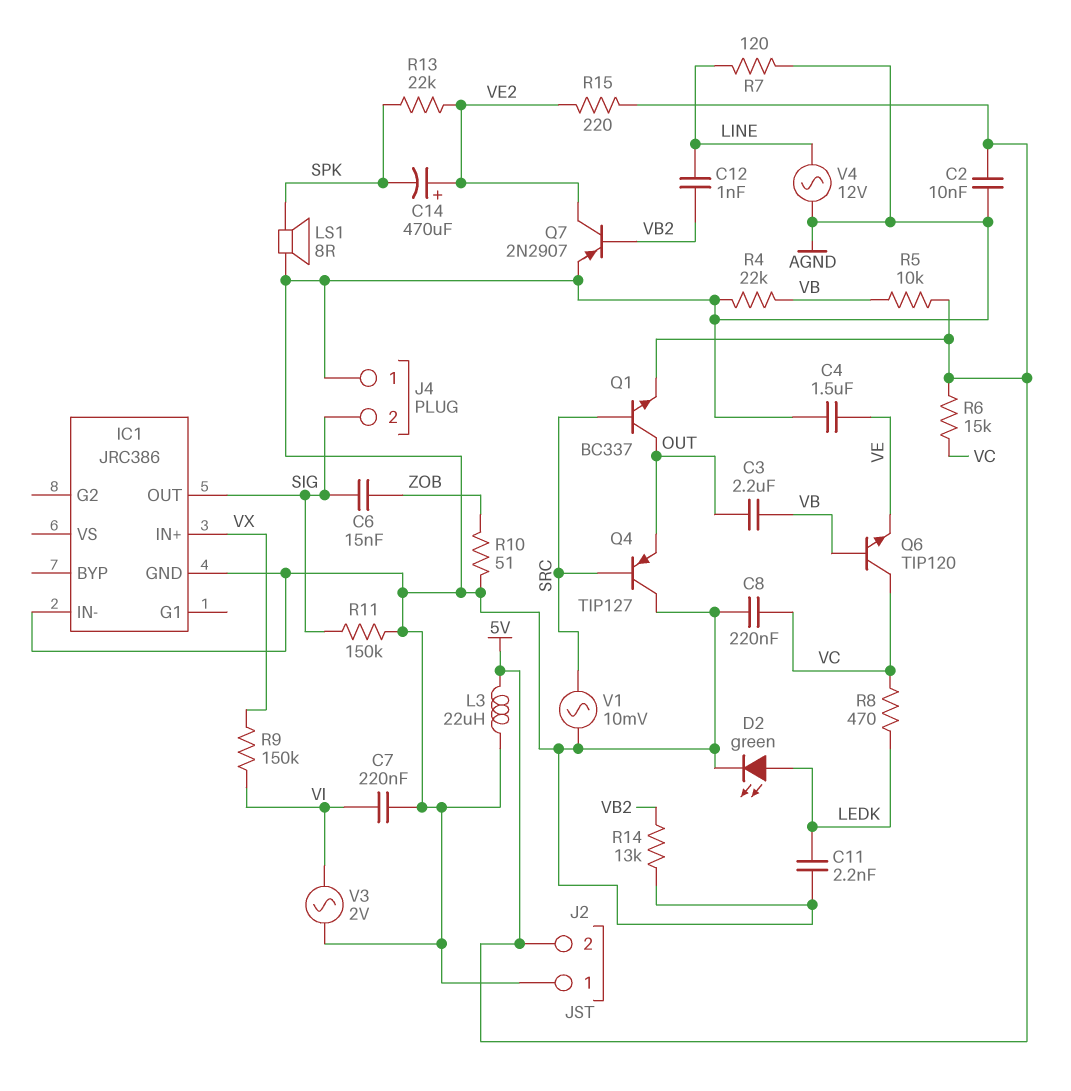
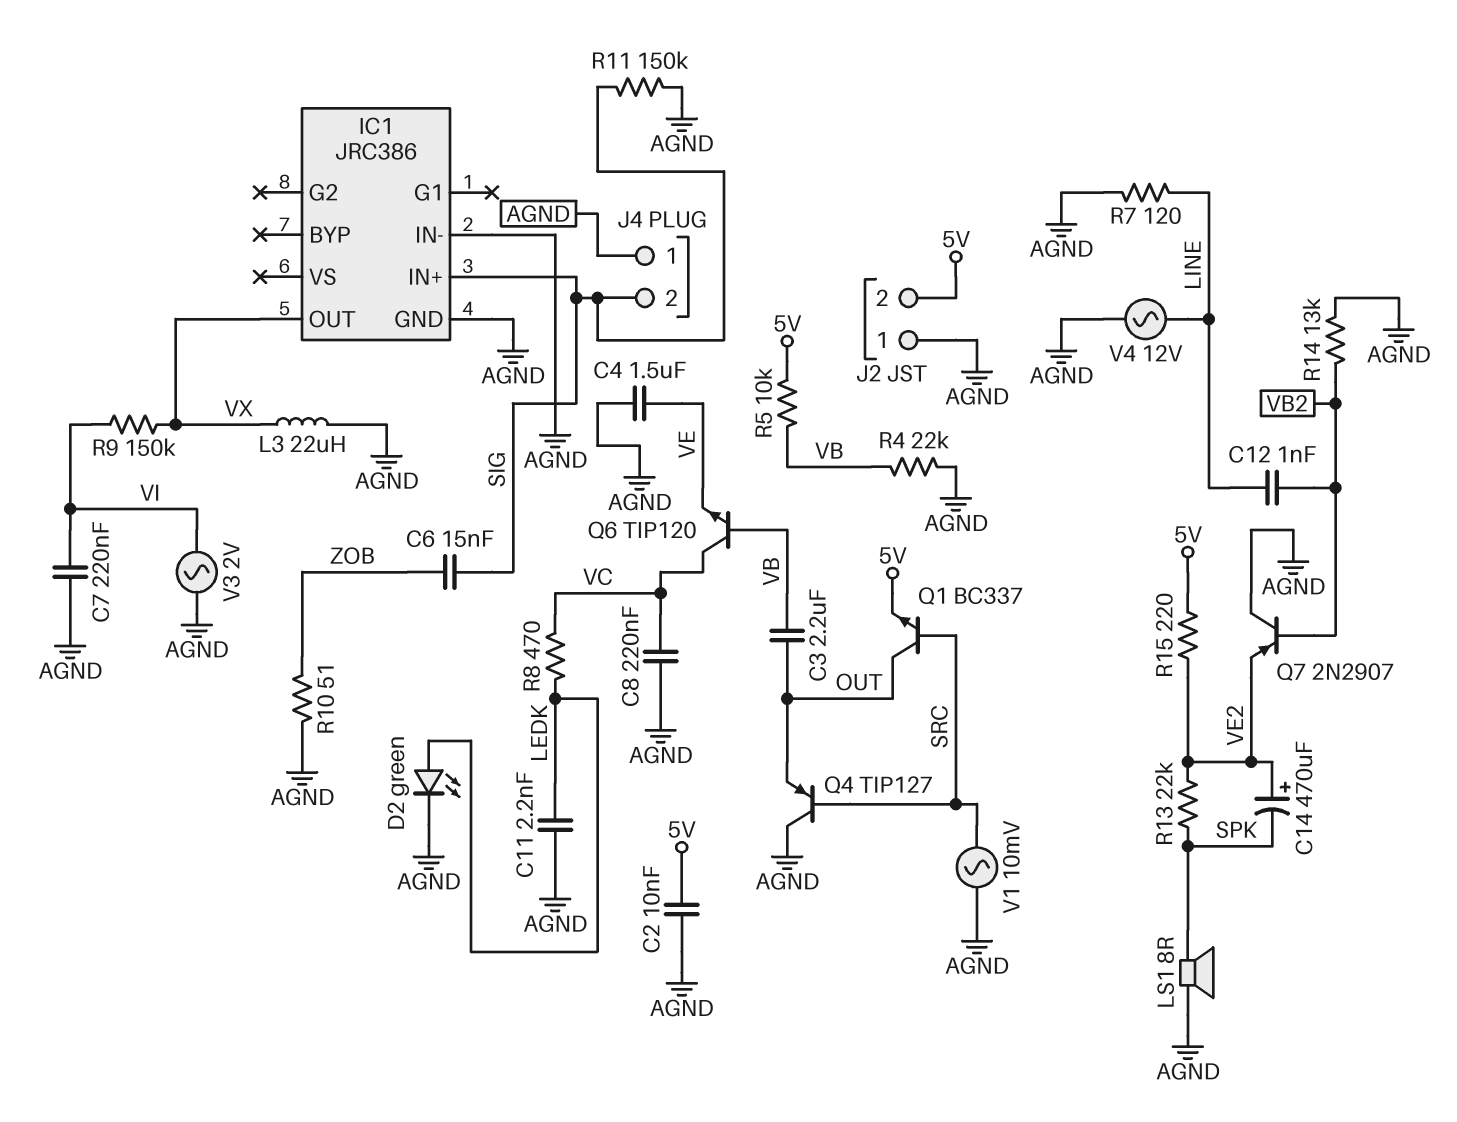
IC1 pin IN+: VX -> SIG
IC1 pin OUT: SIG -> VX
L3: 22uH (5V, AGND) -> 22uH (AGND, VX)
Q7: PNP 2N2907 (B VB2, C VE2, E AGND) -> PNP 2N2907 (B VB2, C AGND, E VE2)
R6: 15k (5V, VC) -> none

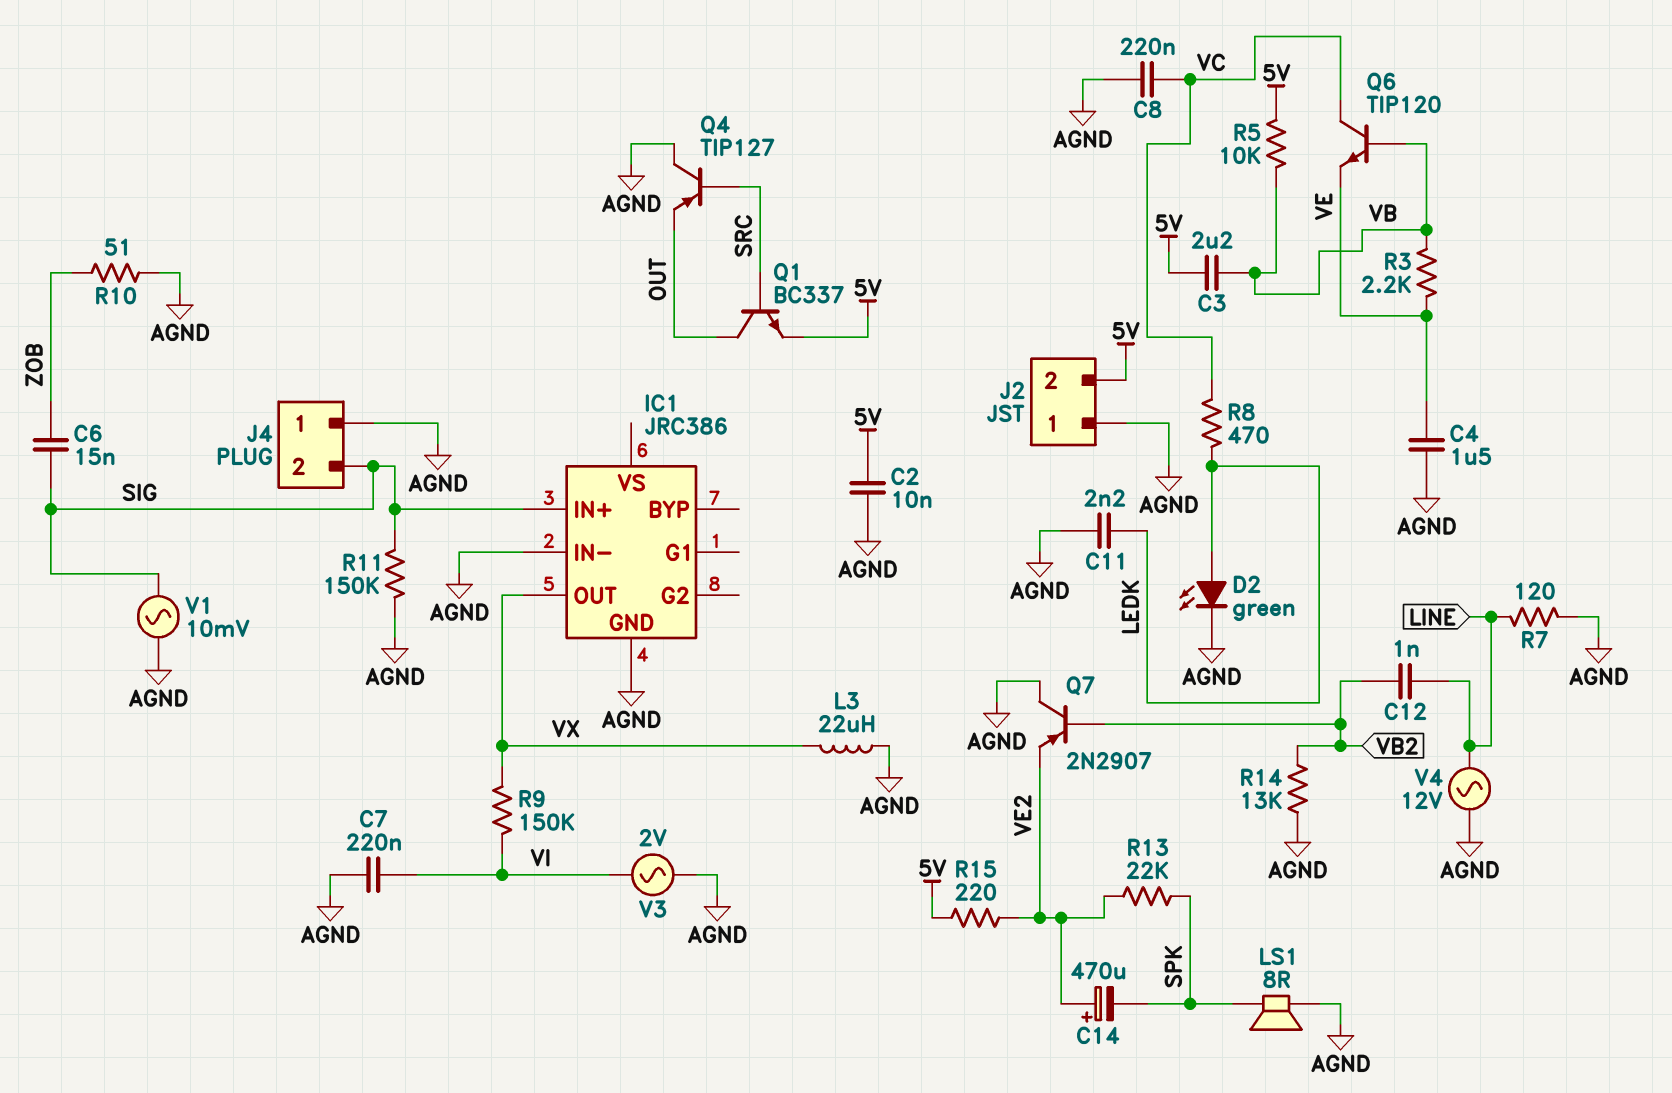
C3: 2.2uF (OUT, VB) -> 2.2uF (5V, VB)
R3: none -> 2.2k (VB, VE)
R4: 22k (AGND, VB) -> none
V1: AC 10mV (AGND, SRC) -> AC 10mV (AGND, SIG)

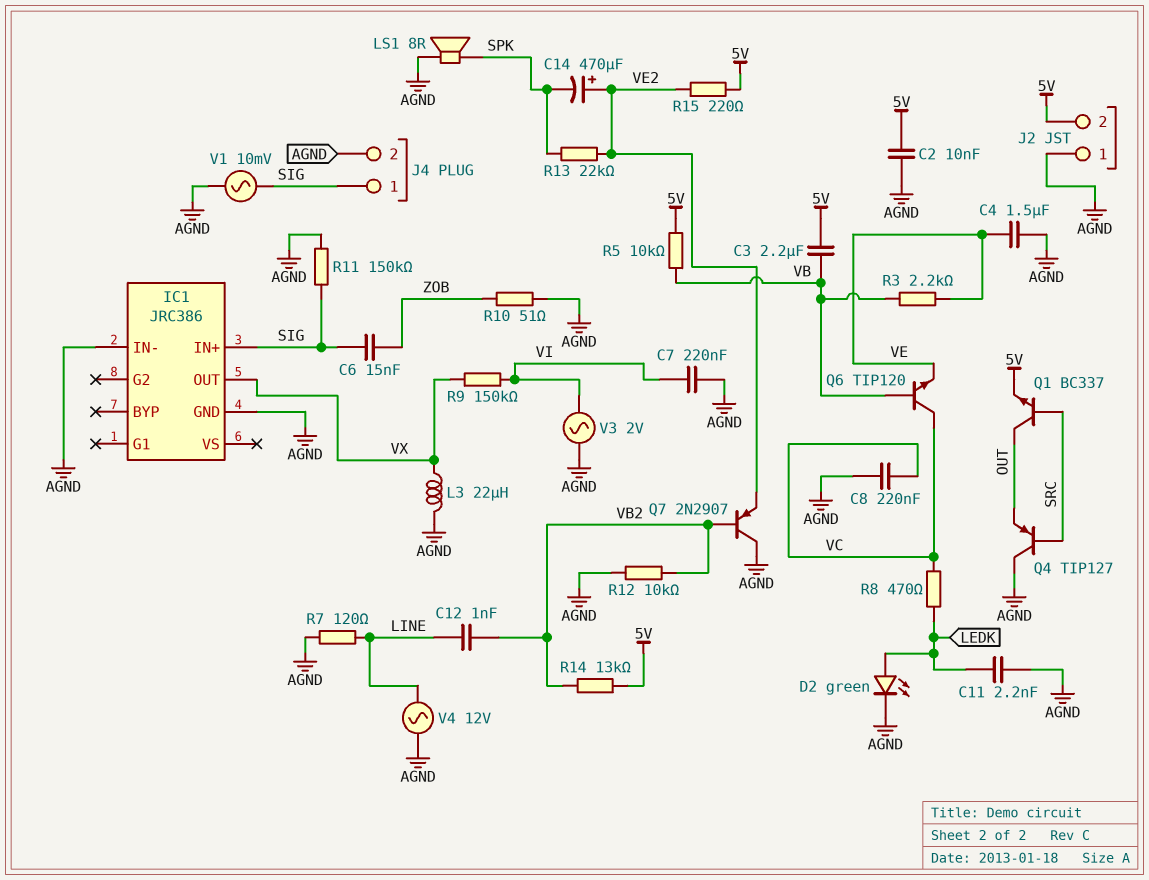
J4 pin 1: AGND -> SIG
J4 pin 2: SIG -> AGND
R12: none -> 10k (AGND, VB2)
R14: 13k (AGND, VB2) -> 13k (5V, VB2)

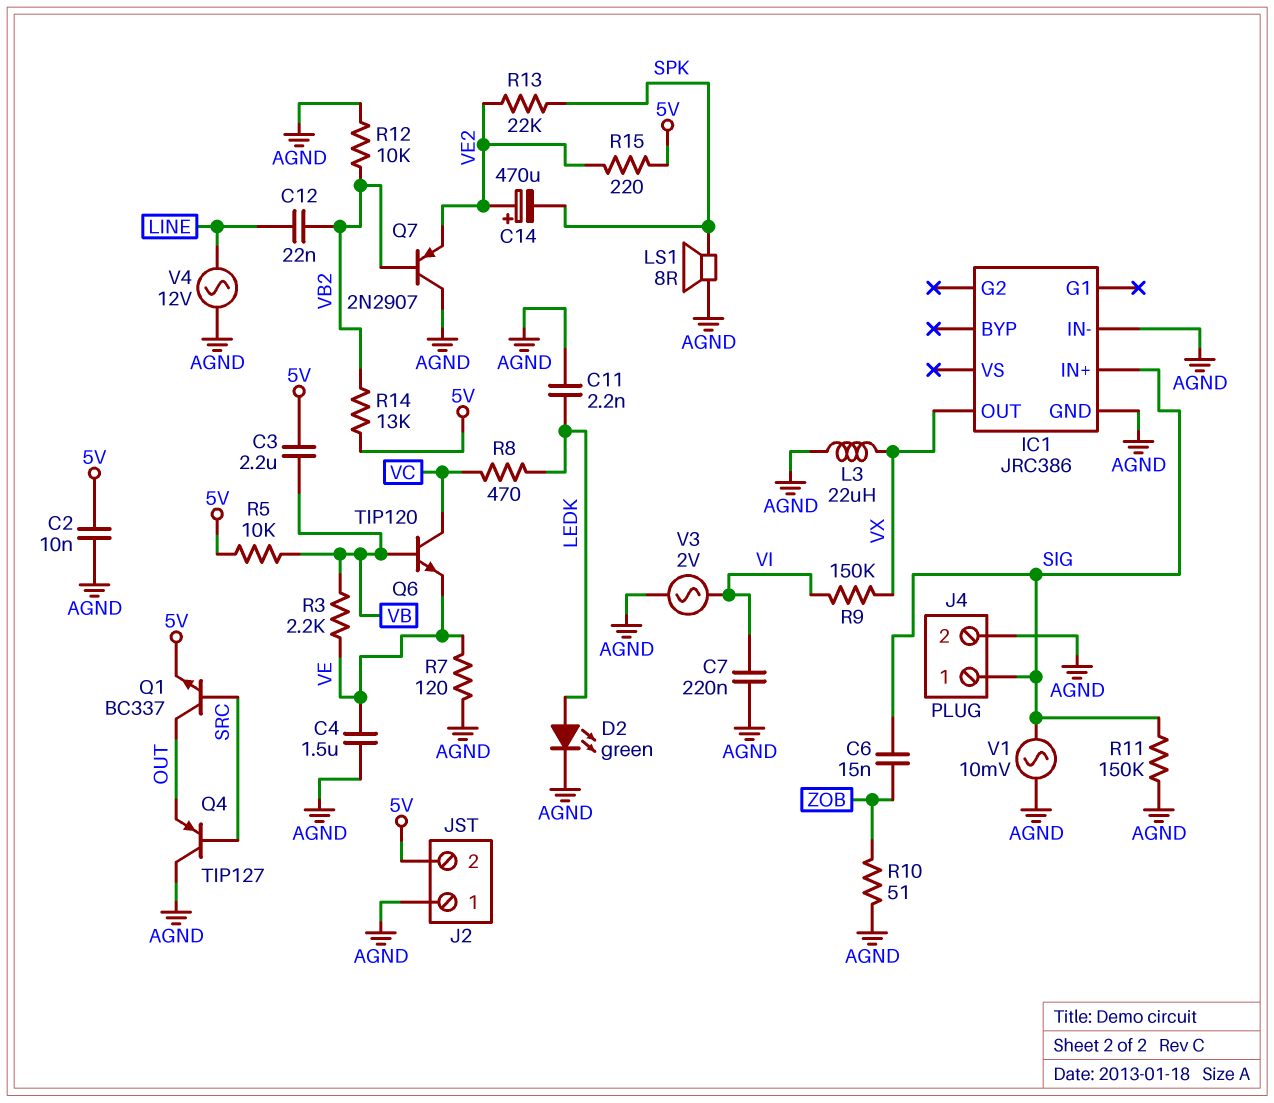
C8: 220nF (AGND, VC) -> none
C12: 1nF (LINE, VB2) -> 22nF (LINE, VB2)
R7: 120 (AGND, LINE) -> 120 (AGND, VE)

